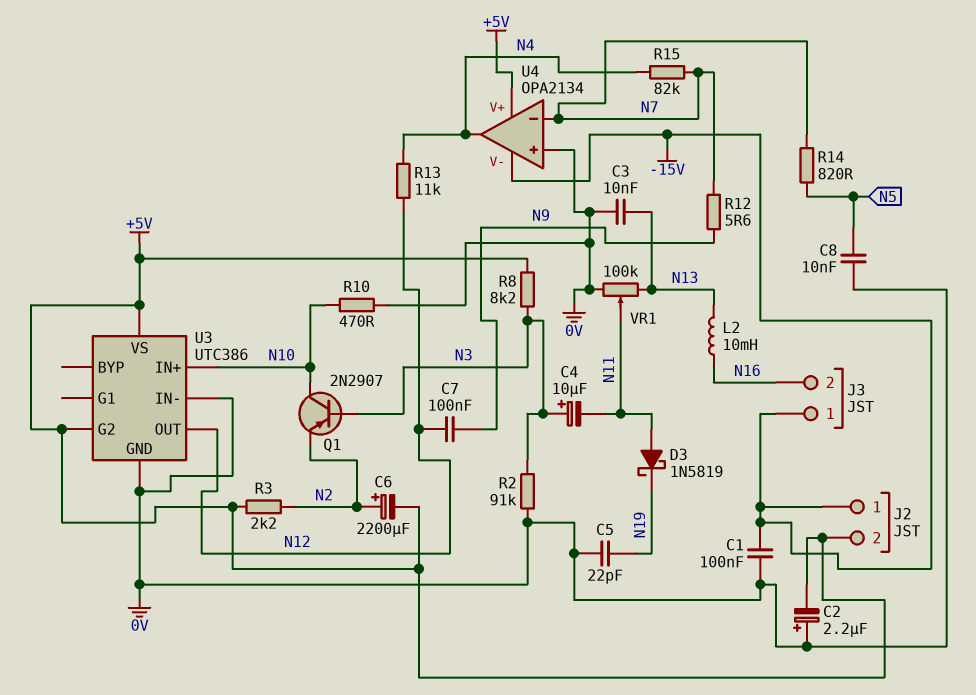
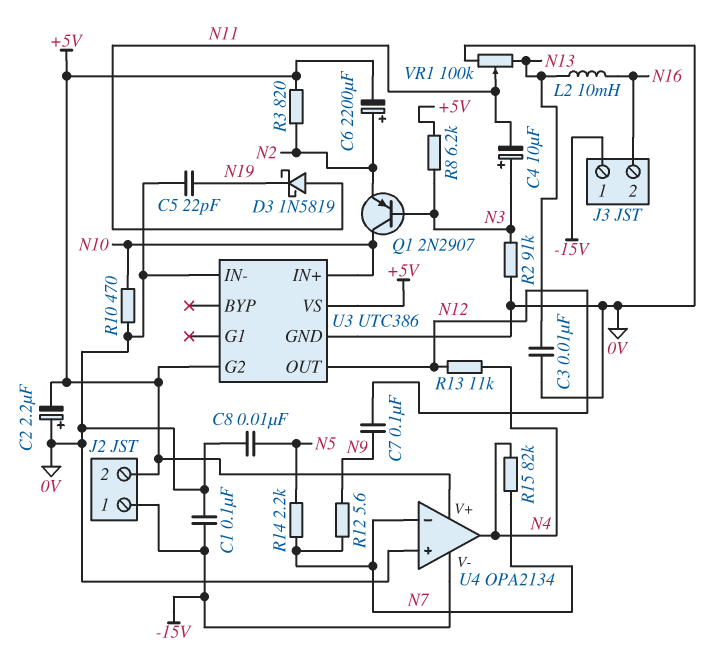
R3: 2.2k (+5V, N2) -> 820 (+5V, N2)
R8: 8.2k (+5V, N3) -> 6.2k (+5V, N3)
R14: 820 (N5, N7) -> 2.2k (N5, N7)

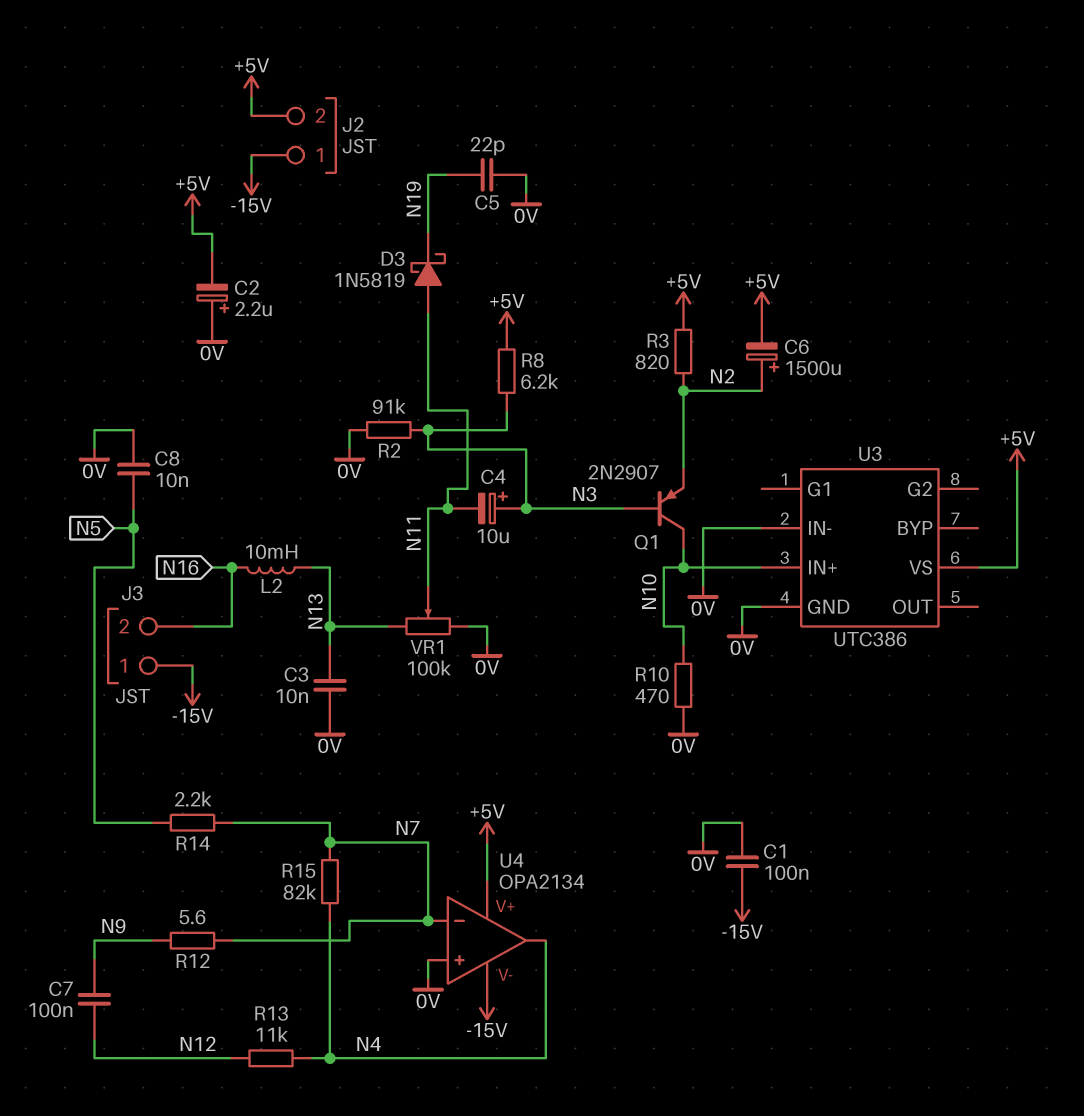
C6: 2200uF (plus N2, minus +5V) -> 1500uF (plus N2, minus +5V)
U3 pin G2: +5V -> none
U3 pin OUT: N12 -> none

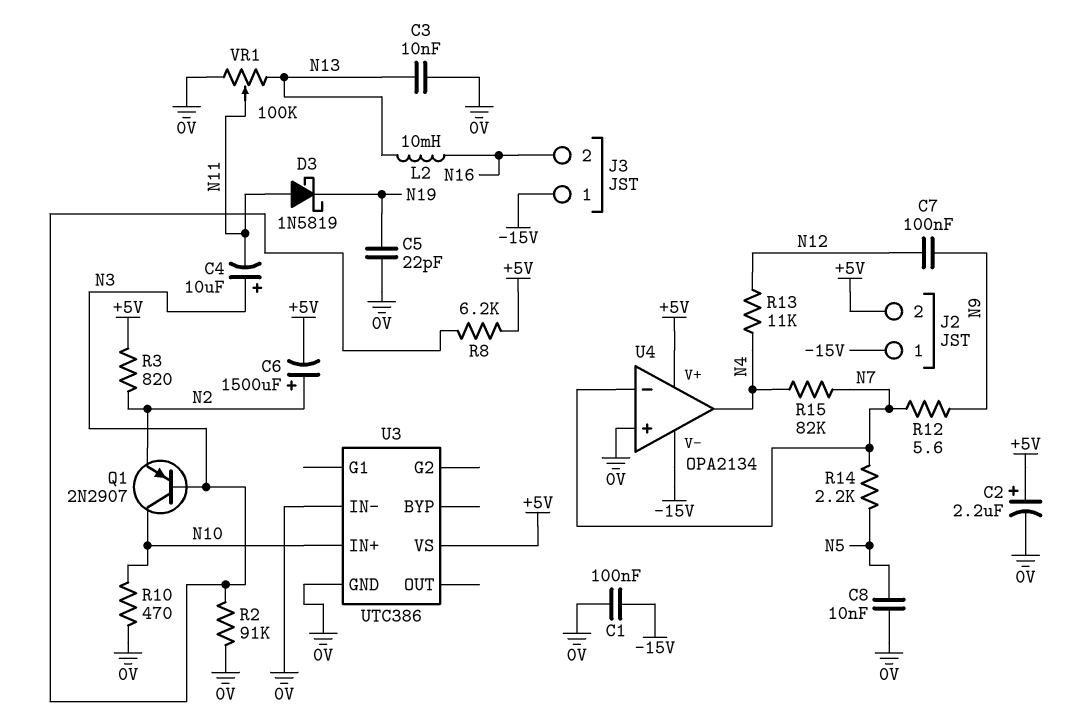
C2: 2.2uF (plus 0V, minus +5V) -> 2.2uF (plus +5V, minus 0V)

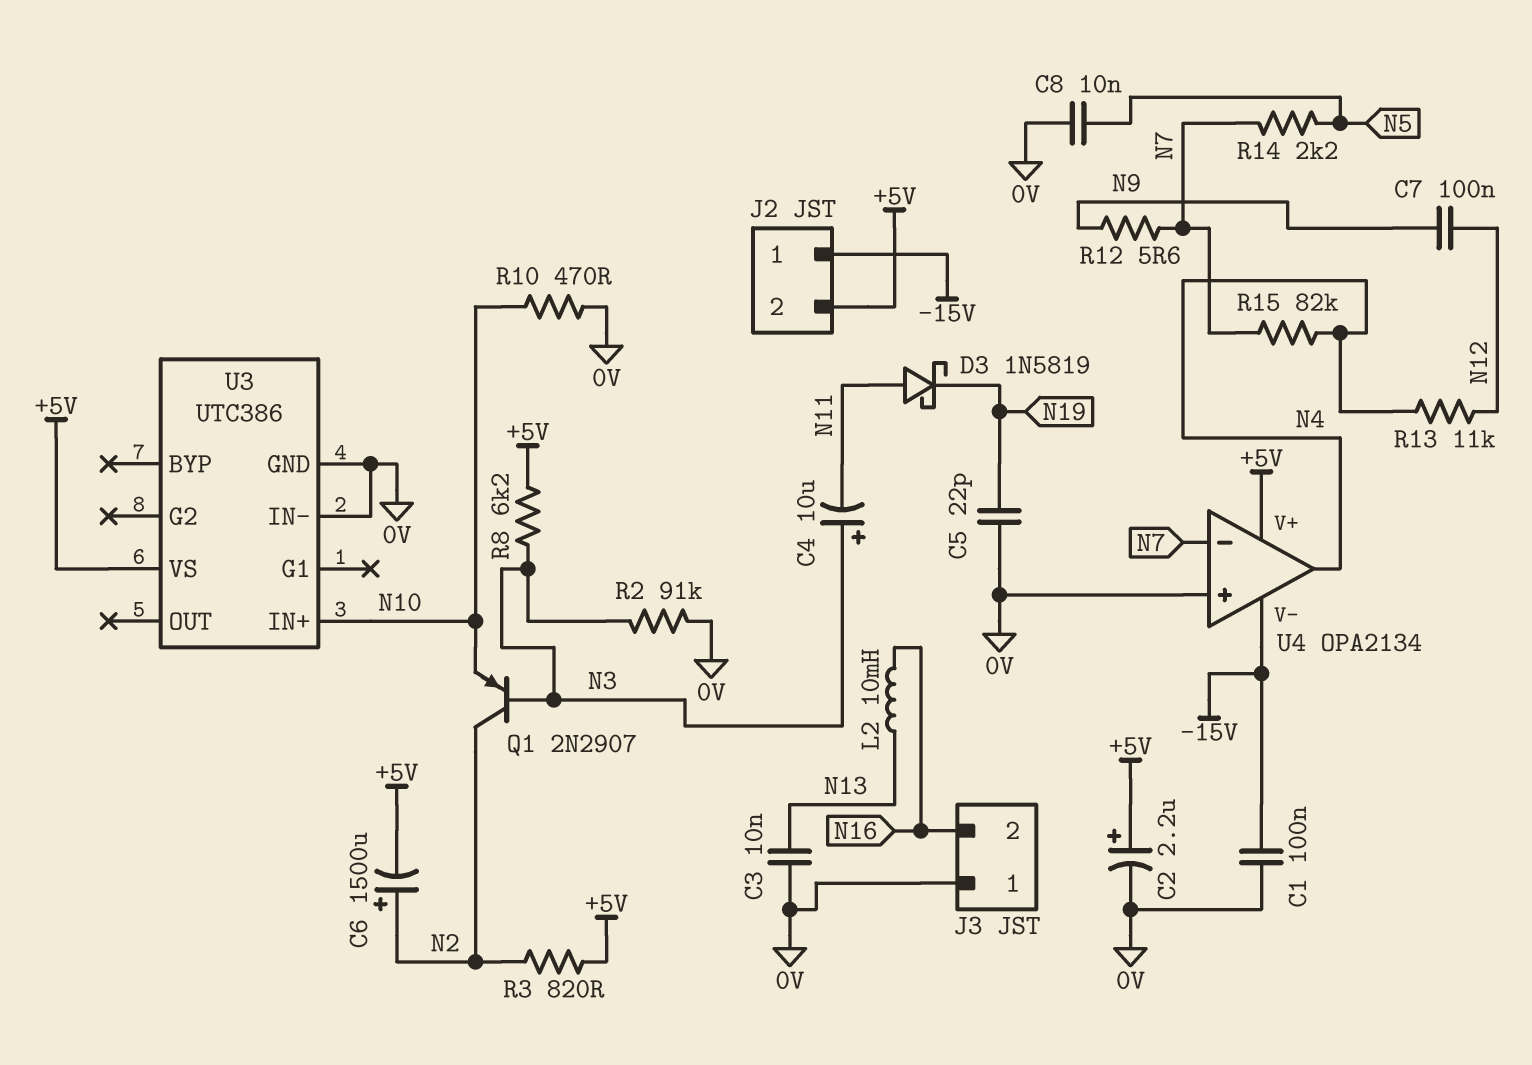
J3 pin 1: -15V -> 0V
Q1: PNP 2N2907 (B N3, C N10, E N2) -> PNP 2N2907 (B N3, C N2, E N10)
VR1: 100k (0V, N13, wiper N11) -> none

